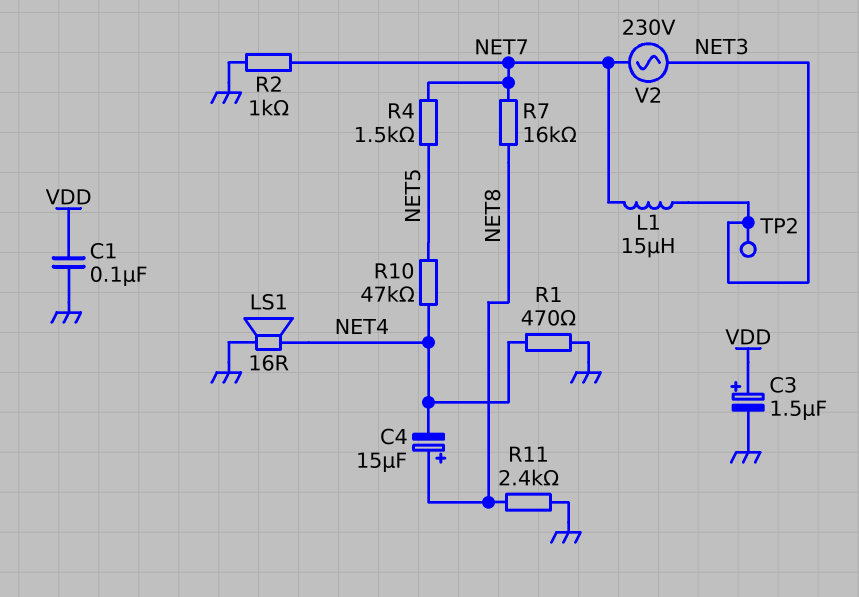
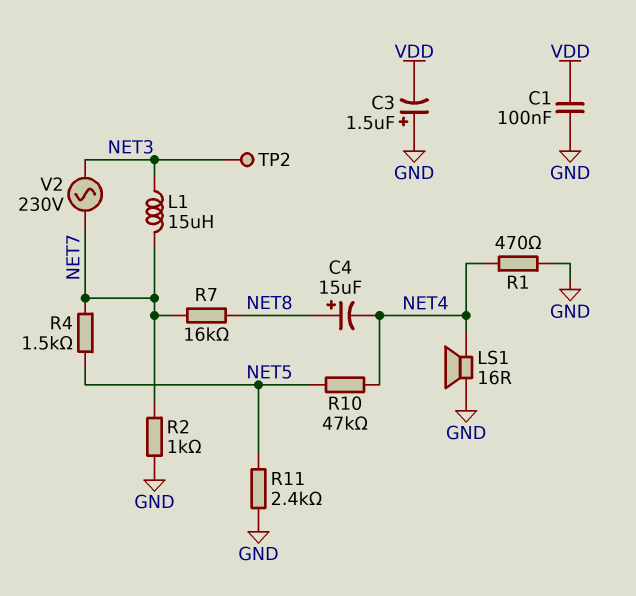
C3: 1.5uF (plus VDD, minus GND) -> 1.5uF (plus GND, minus VDD)
R11: 2.4k (GND, NET8) -> 2.4k (GND, NET5)

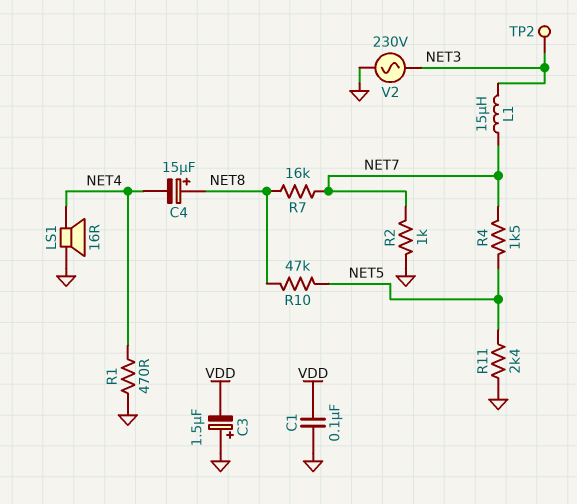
R10: 47k (NET4, NET5) -> 47k (NET5, NET8)
V2: AC 230V (NET3, NET7) -> AC 230V (GND, NET3)

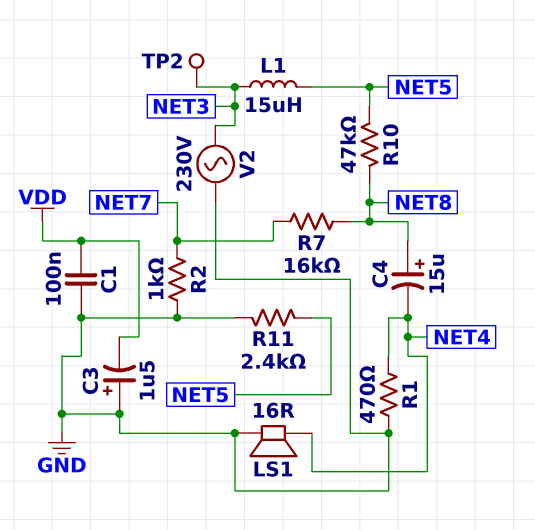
L1: 15uH (NET3, NET7) -> 15uH (NET3, NET5)
R4: 1.5k (NET5, NET7) -> none

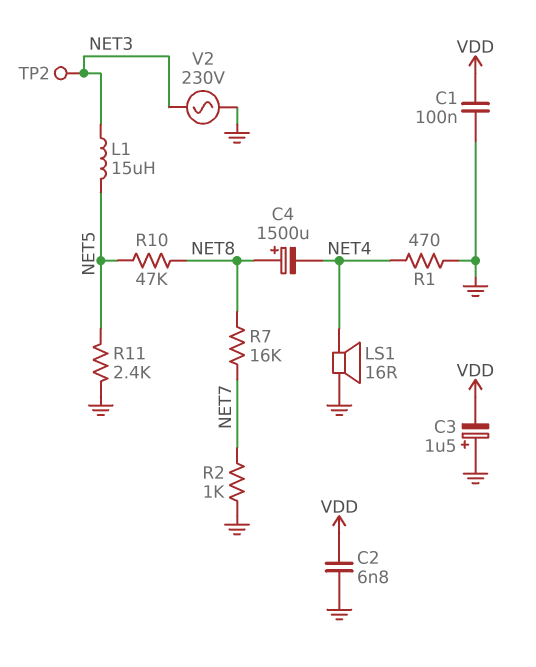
C2: none -> 6.8nF (GND, VDD)
C4: 15uF (plus NET8, minus NET4) -> 1500uF (plus NET8, minus NET4)

